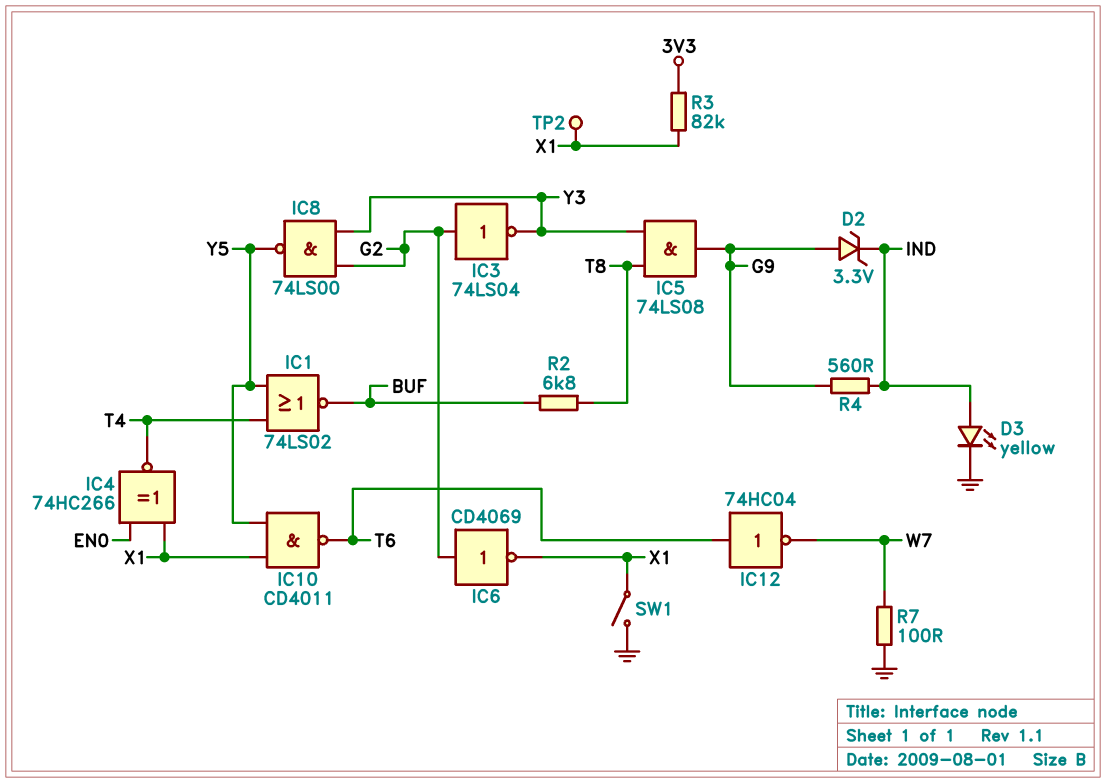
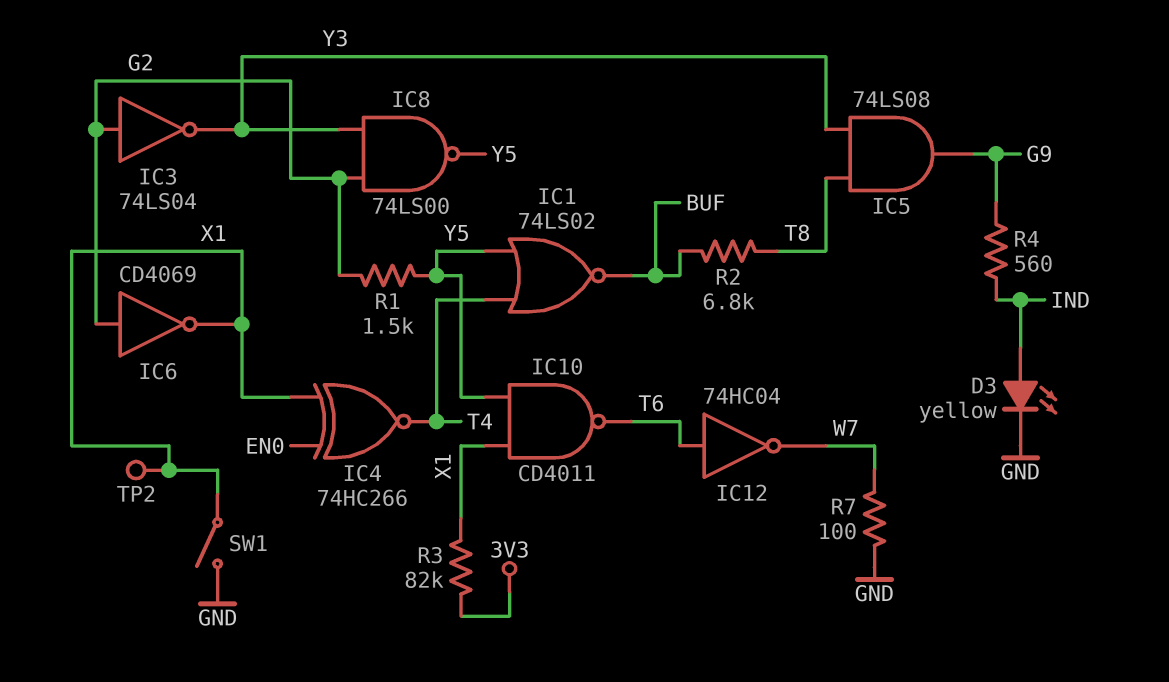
D2: zener 3.3V (A G9, K IND) -> none
R1: none -> 1.5k (G2, Y5)

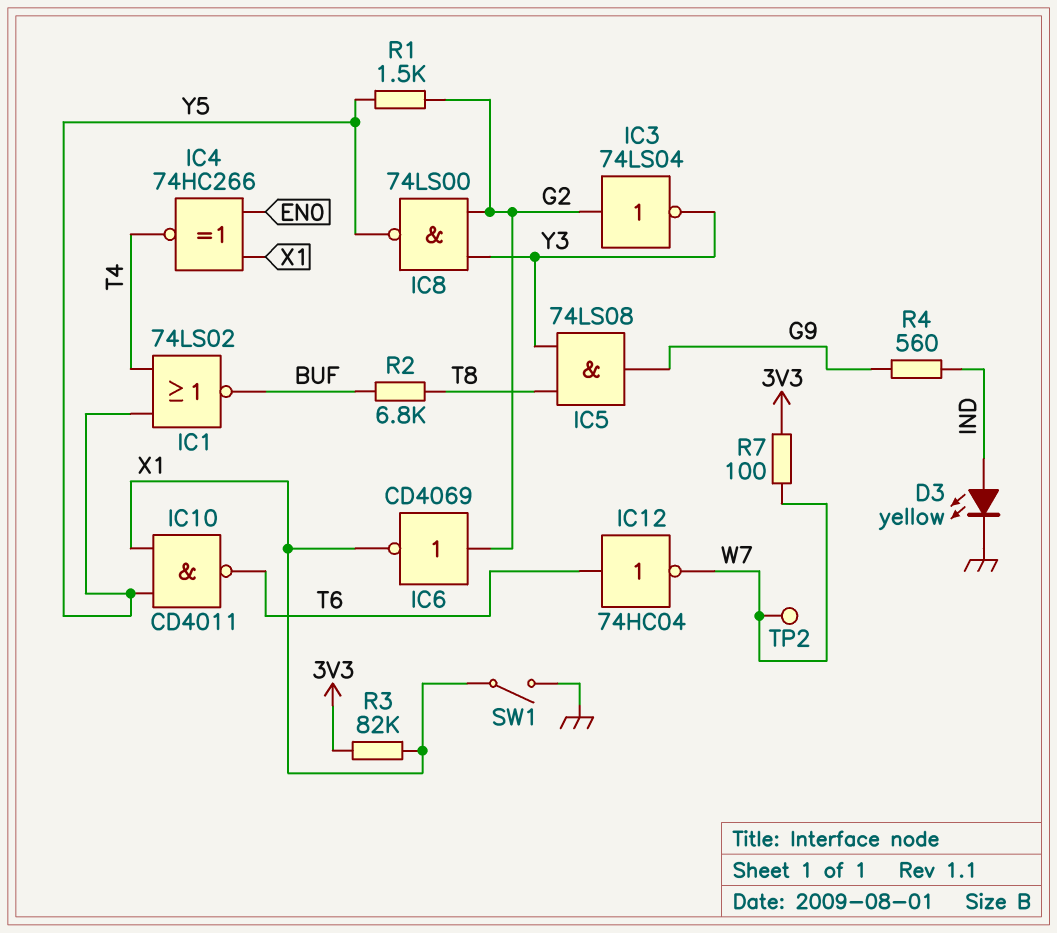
R7: 100 (GND, W7) -> 100 (3V3, W7)
TP2: test point (X1) -> test point (W7)

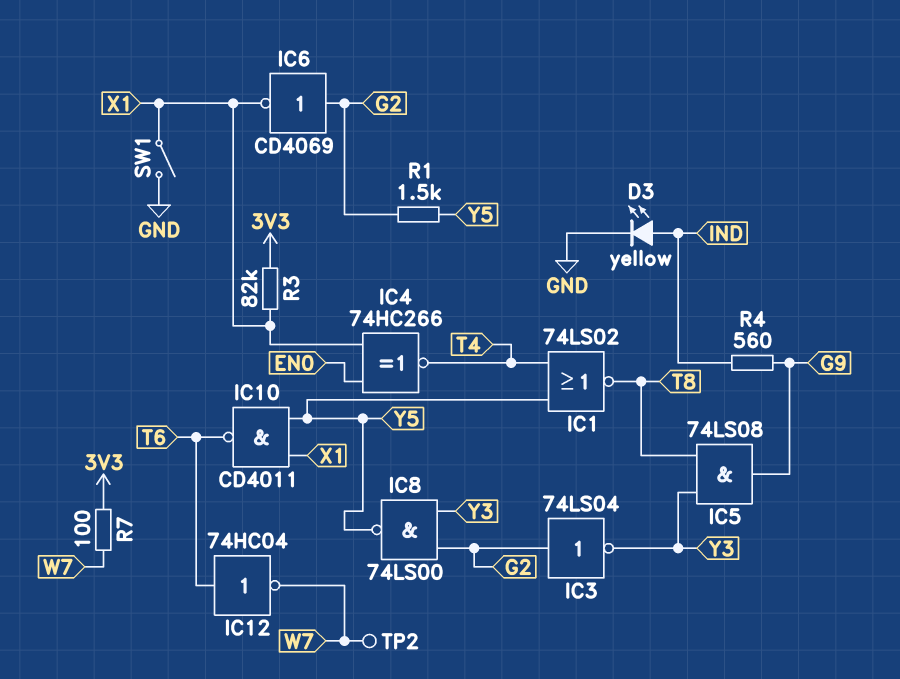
IC1: NOR 74LS02 (in T4, in Y5, out BUF) -> NOR 74LS02 (in T4, in Y5, out T8)
R2: 6.8k (BUF, T8) -> none

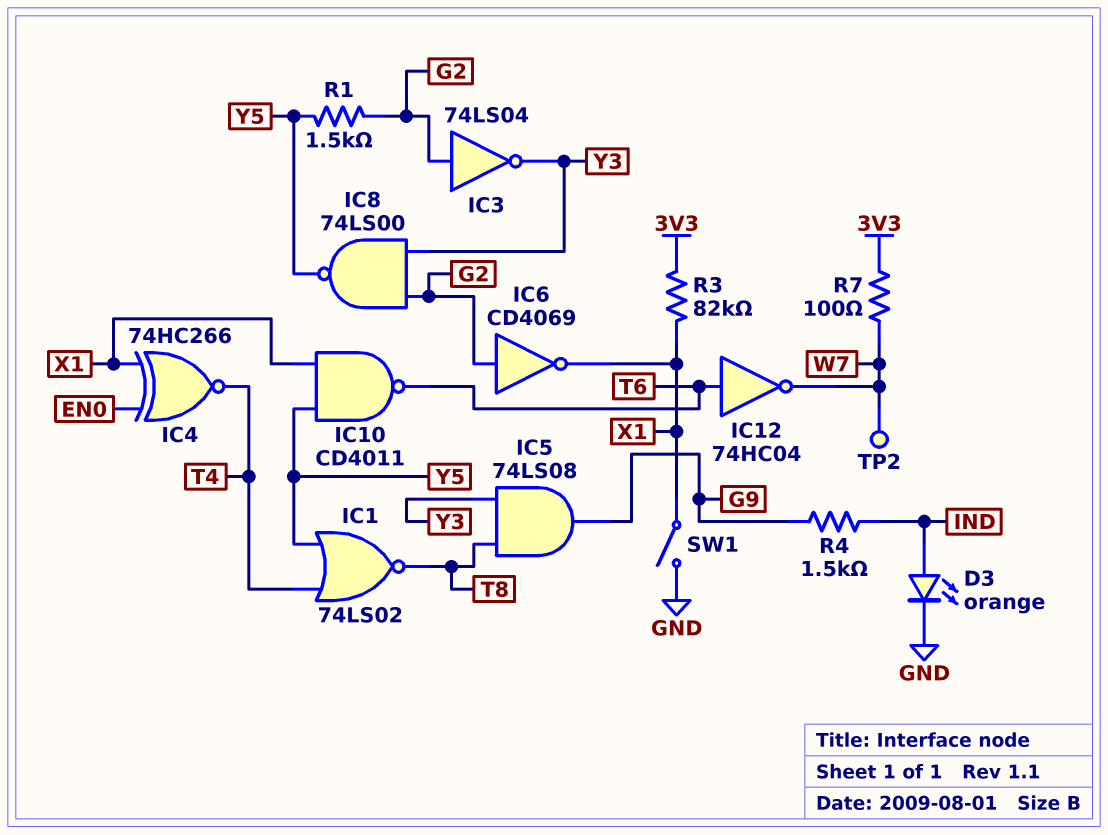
D3: LED yellow (A IND, K GND) -> LED orange (A IND, K GND)
R4: 560 (G9, IND) -> 1.5k (G9, IND)

